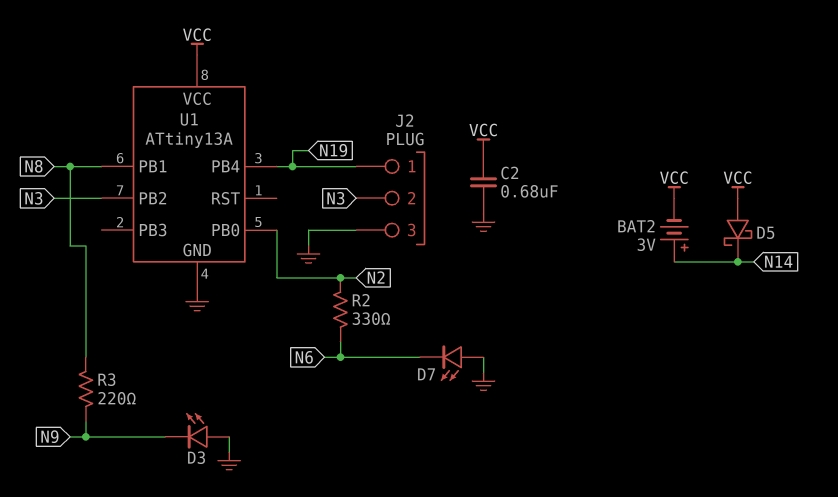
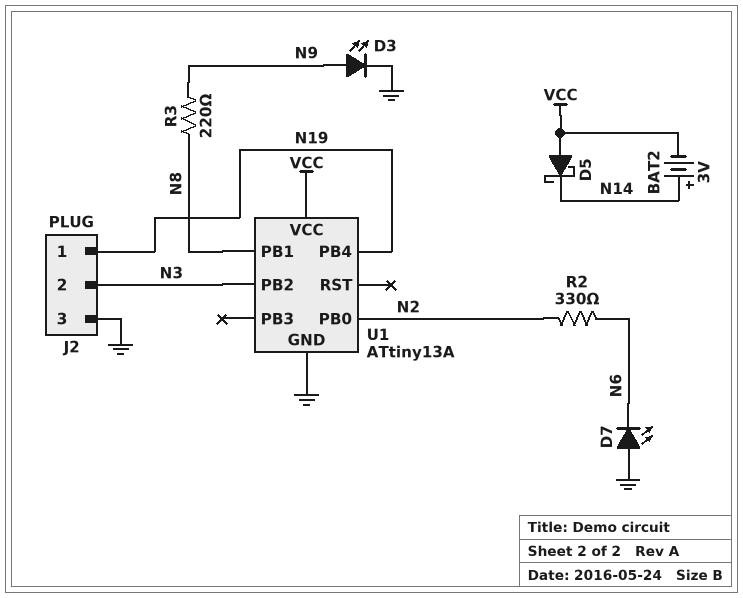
C2: 680nF (GND, VCC) -> none
D3: LED (A GND, K N9) -> LED (A N9, K GND)

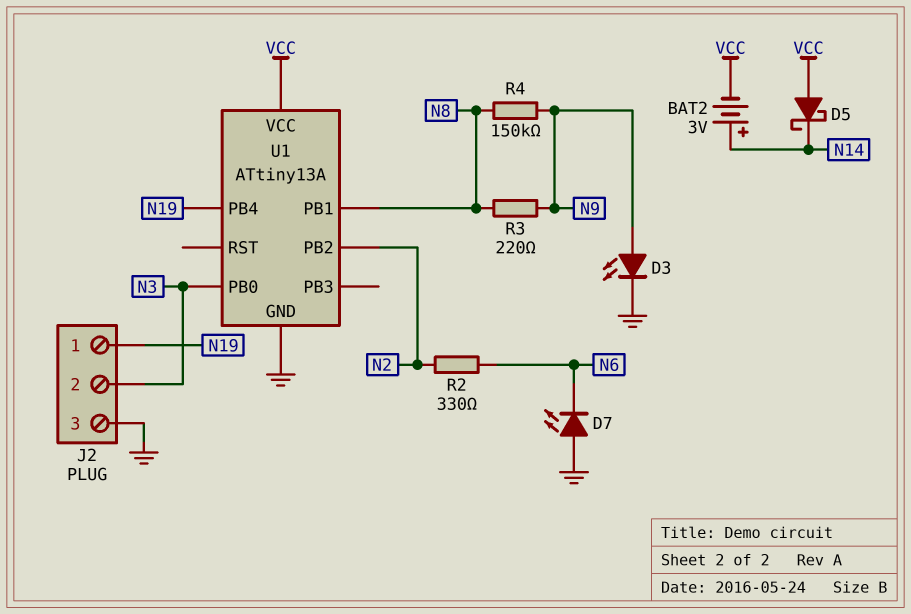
R4: none -> 150k (N8, N9)
U1 pin PB0: N2 -> N3
U1 pin PB2: N3 -> N2

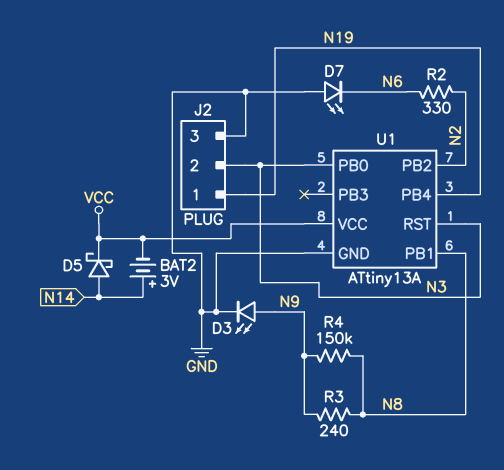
D5: schottky (A VCC, K N14) -> schottky (A N14, K VCC)
R3: 220 (N8, N9) -> 240 (N8, N9)
U1 pin RST: none -> N3

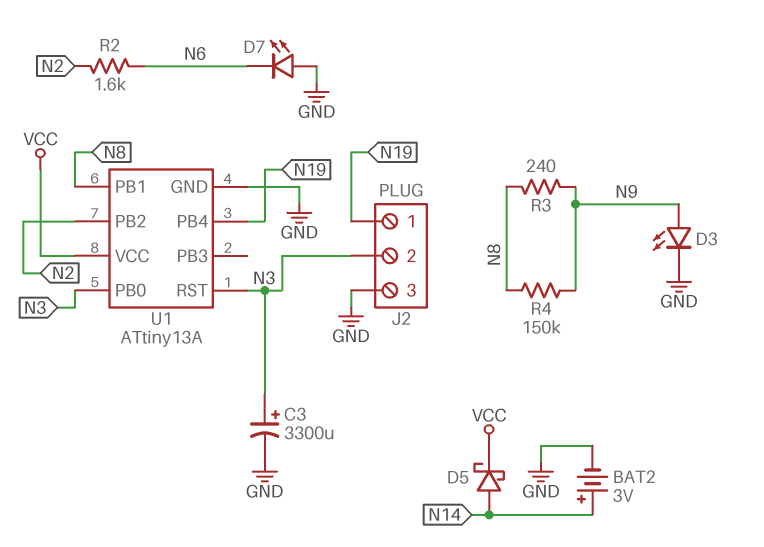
BAT2: 3V (plus N14, minus VCC) -> 3V (plus N14, minus GND)
C3: none -> 3300uF (plus N3, minus GND)
R2: 330 (N2, N6) -> 1.6k (N2, N6)

